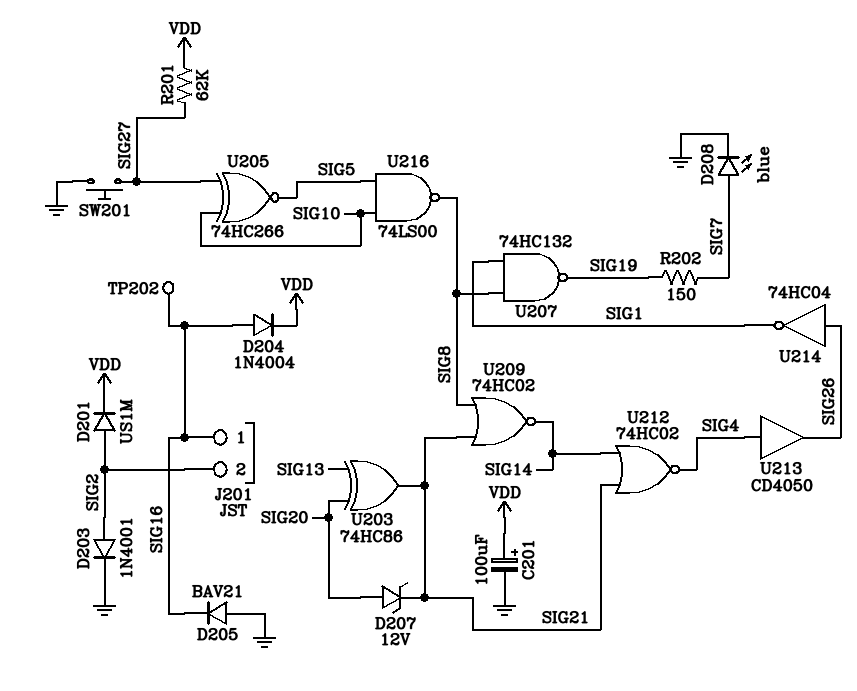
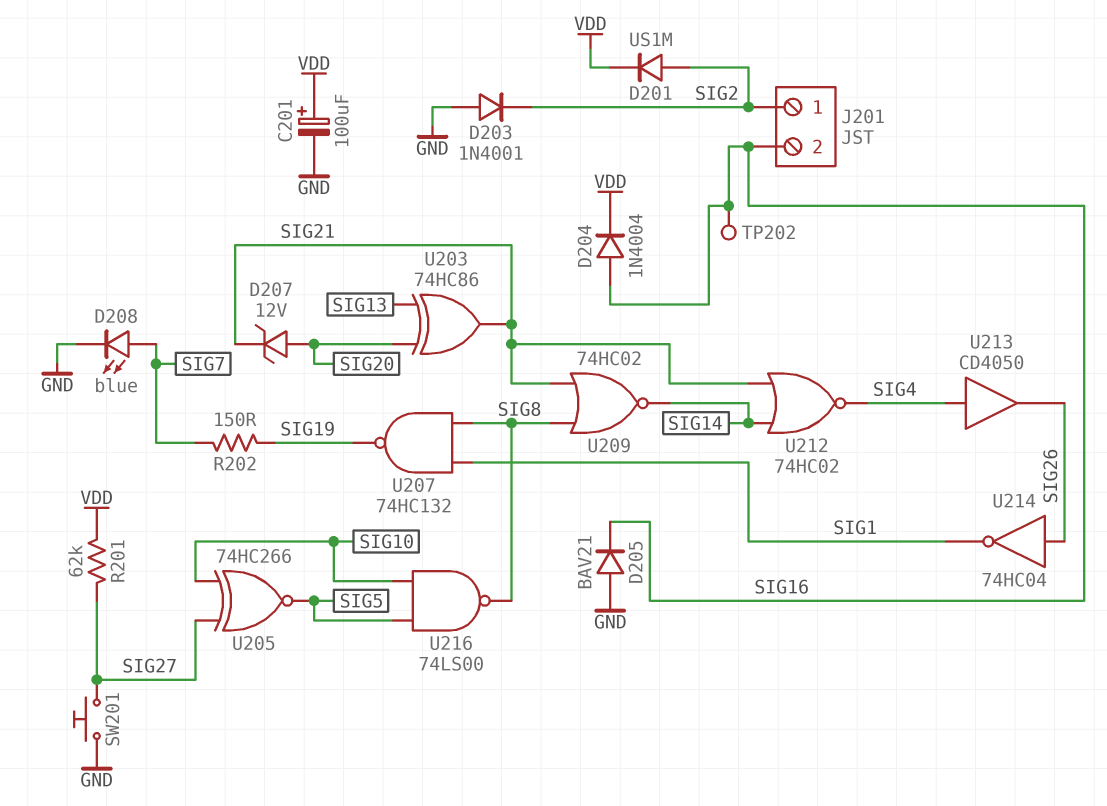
D203: diode 1N4001 (A SIG2, K GND) -> diode 1N4001 (A GND, K SIG2)
J201 pin 1: SIG16 -> SIG2
J201 pin 2: SIG2 -> SIG16

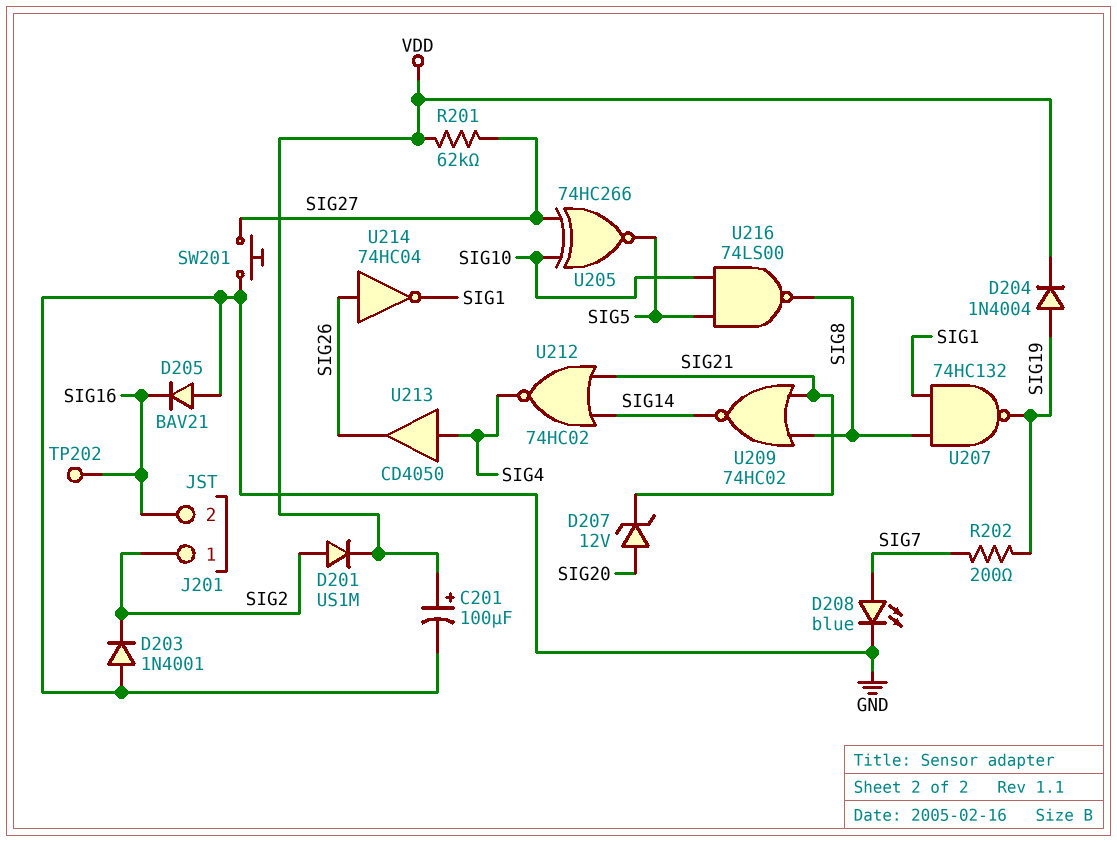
D204: diode 1N4004 (A SIG16, K VDD) -> diode 1N4004 (A SIG19, K VDD)
R202: 150 (SIG7, SIG19) -> 200 (SIG7, SIG19)
U203: XOR 74HC86 (in SIG13, in SIG20, out SIG21) -> none

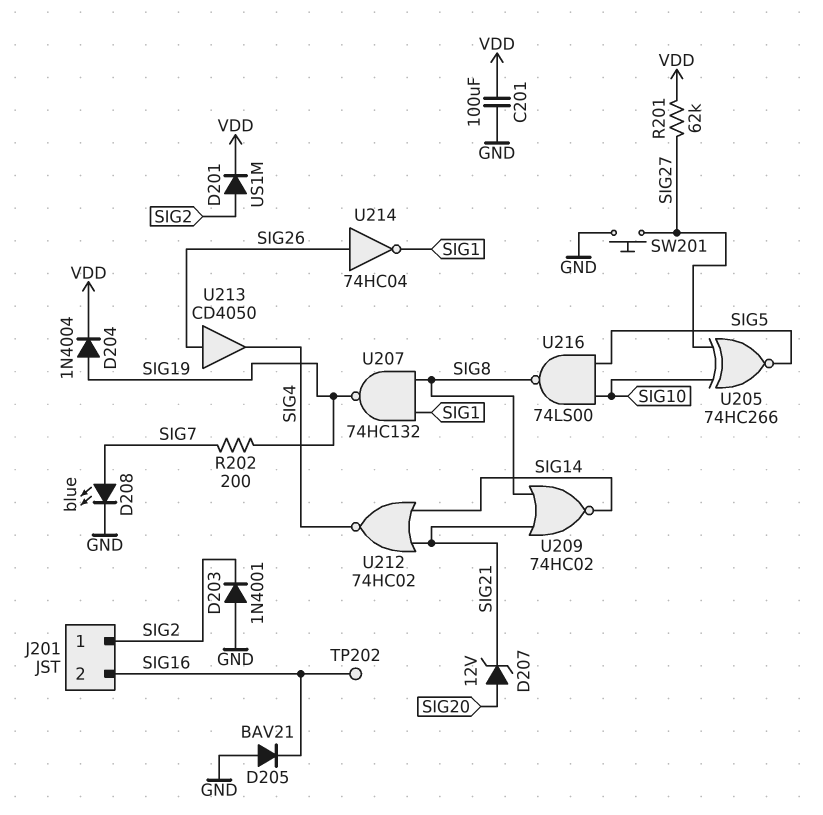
C201: 100uF (plus VDD, minus GND) -> 100uF (GND, VDD)
U213: buffer CD4050 (in SIG4, out SIG26) -> buffer CD4050 (in SIG26, out SIG4)

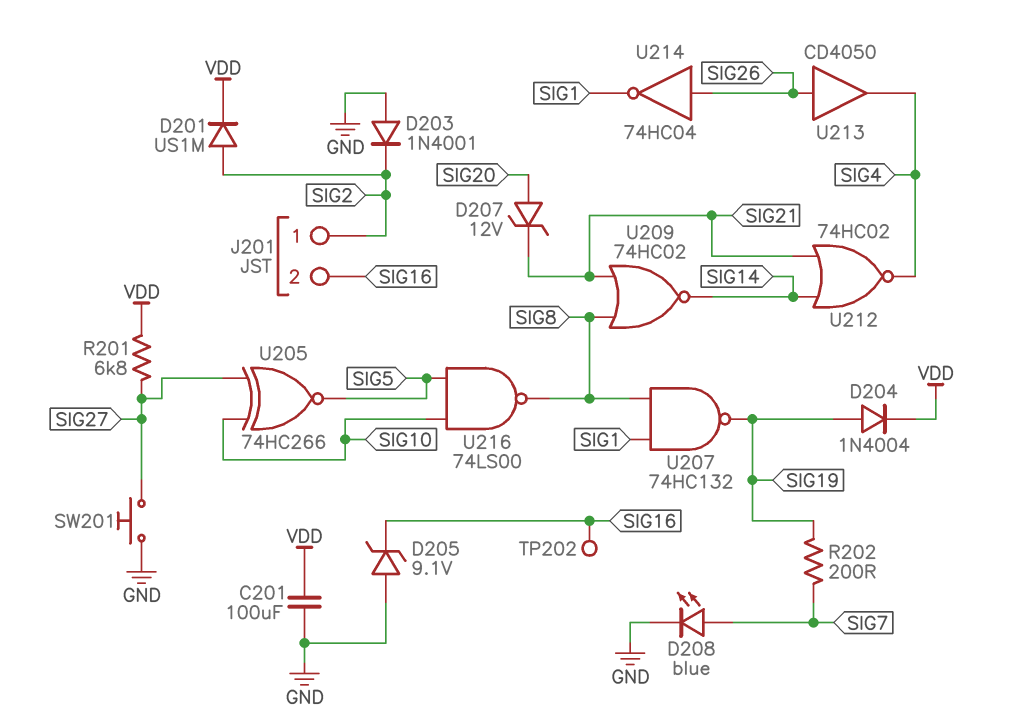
D205: diode BAV21 (A GND, K SIG16) -> zener 9.1V (A GND, K SIG16)
R201: 62k (SIG27, VDD) -> 6.8k (SIG27, VDD)

